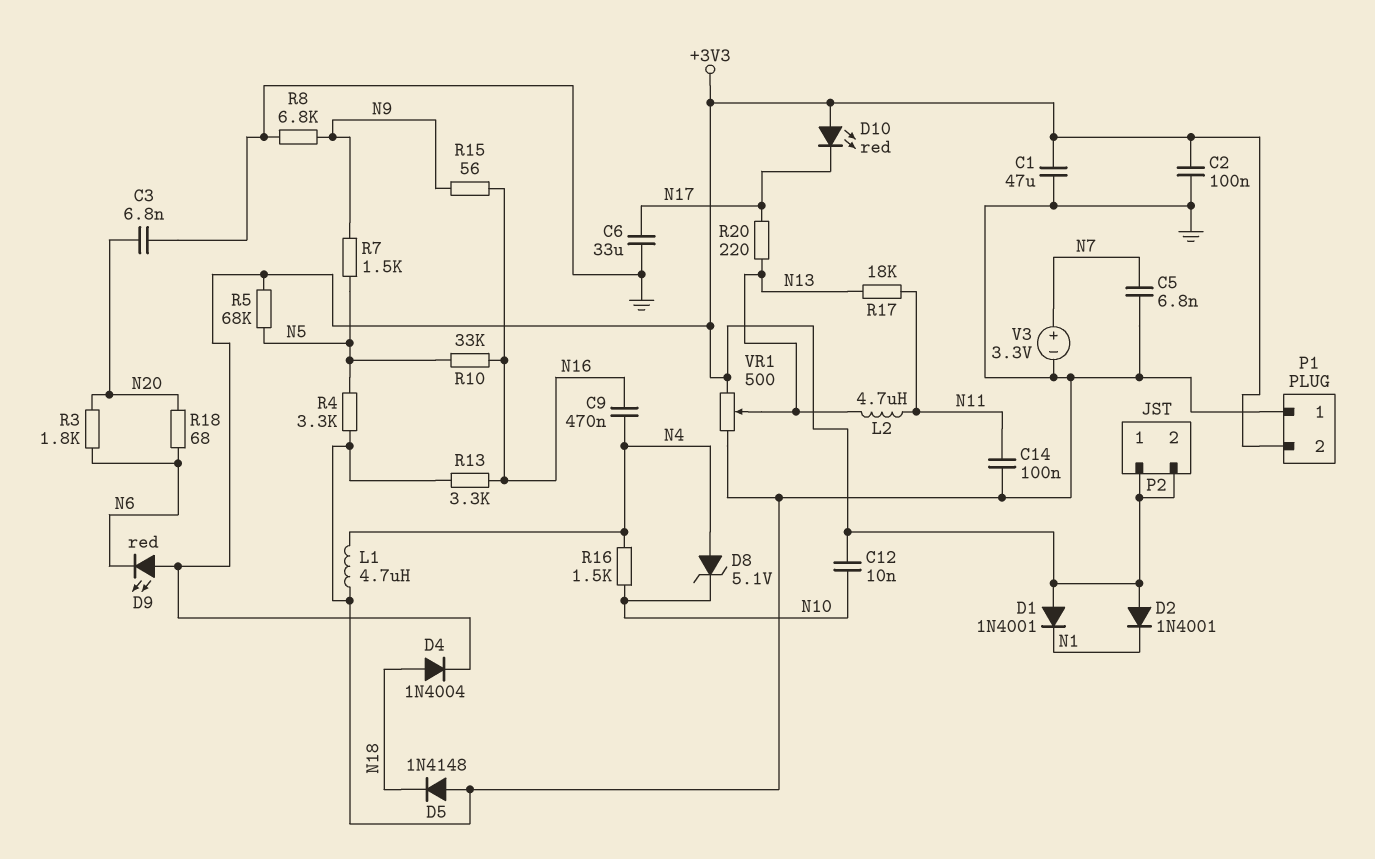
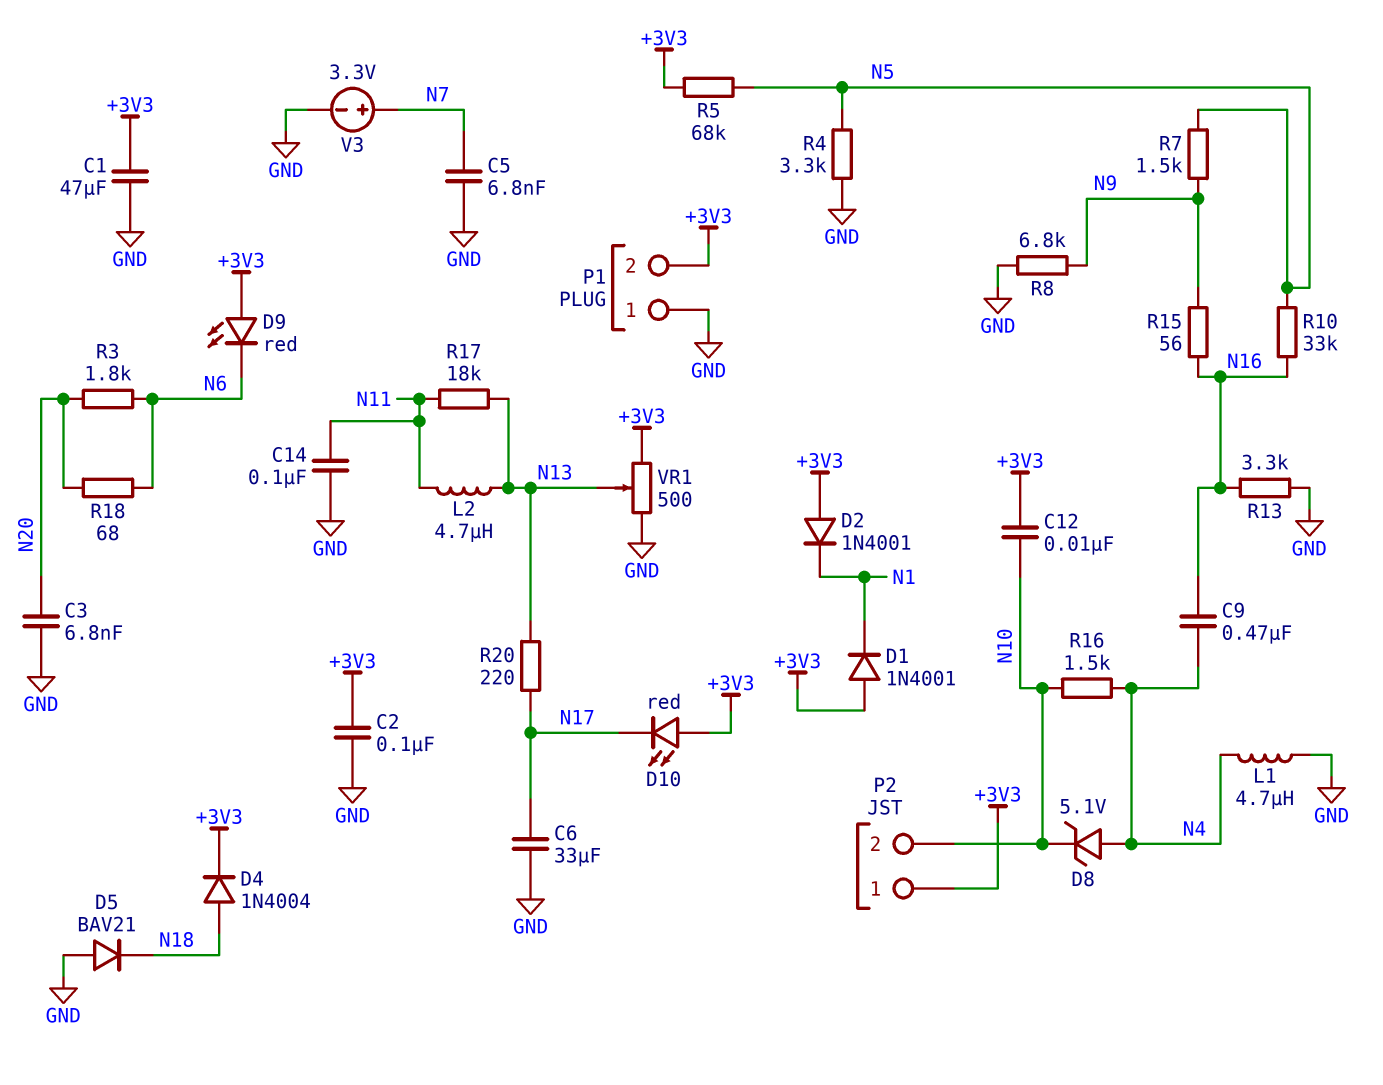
D5: diode 1N4148 (A GND, K N18) -> diode BAV21 (A GND, K N18)
P2 pin 2: +3V3 -> N10

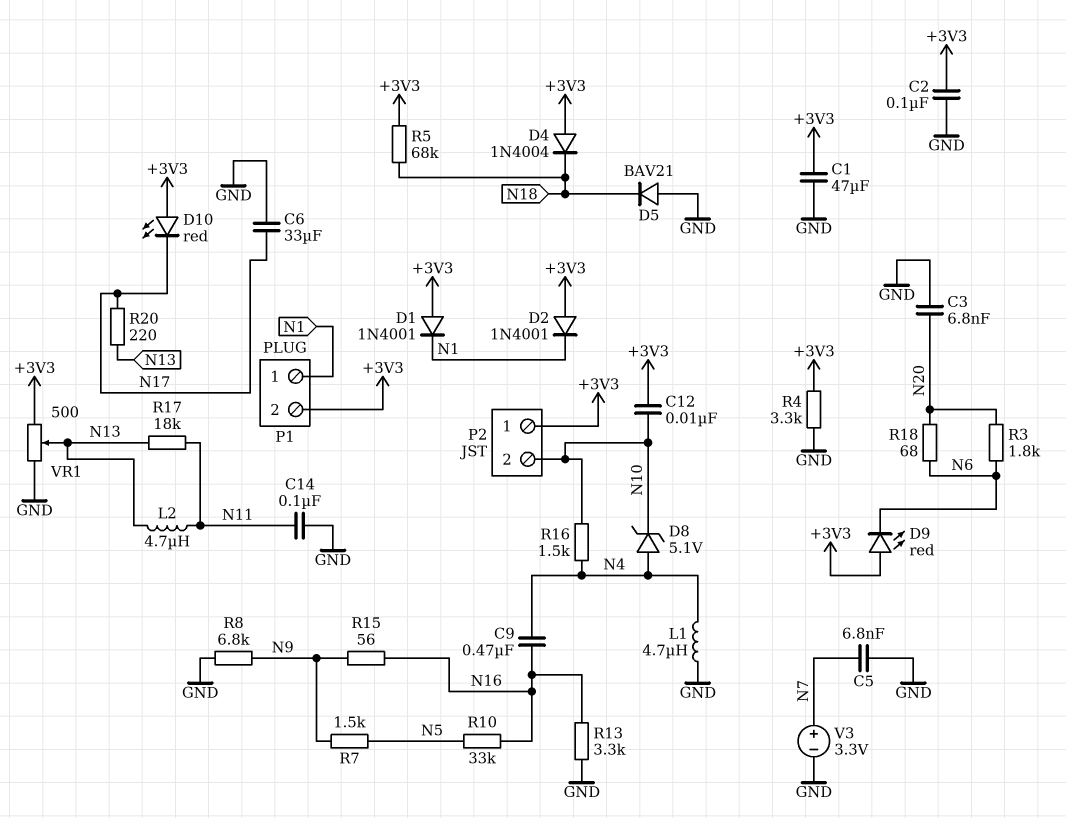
D4: diode 1N4004 (A N18, K +3V3) -> diode 1N4004 (A +3V3, K N18)
P1 pin 1: GND -> N1
R4: 3.3k (GND, N5) -> 3.3k (+3V3, GND)
R5: 68k (+3V3, N5) -> 68k (+3V3, N18)

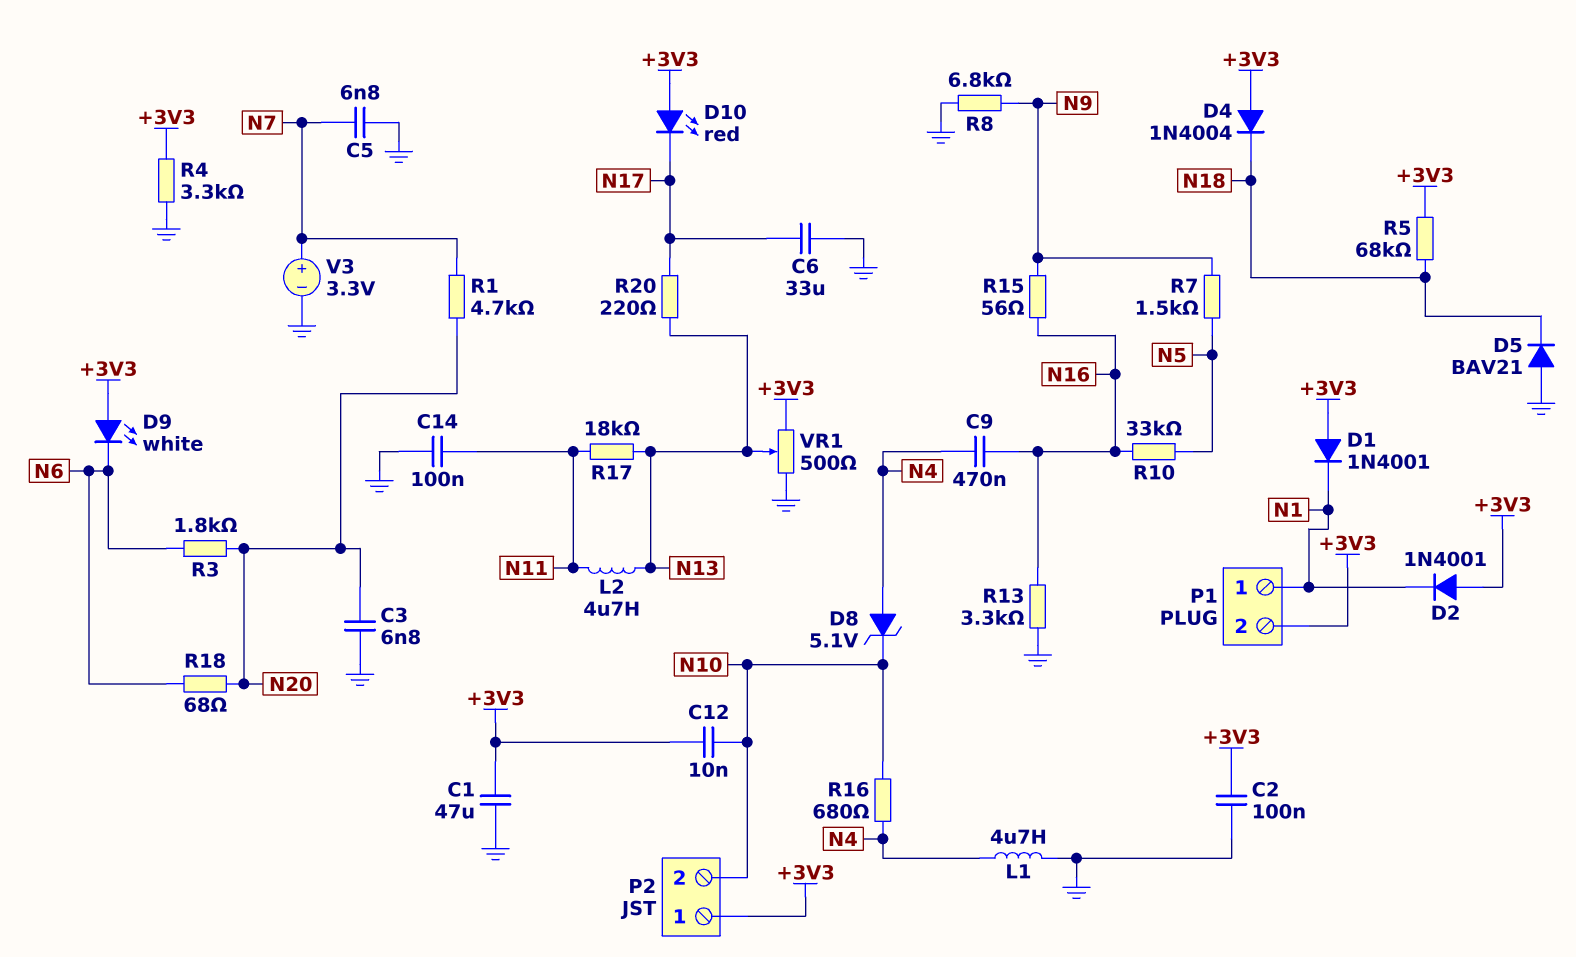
D9: LED red (A +3V3, K N6) -> LED white (A +3V3, K N6)
R1: none -> 4.7k (N7, N20)
R16: 1.5k (N4, N10) -> 680 (N4, N10)

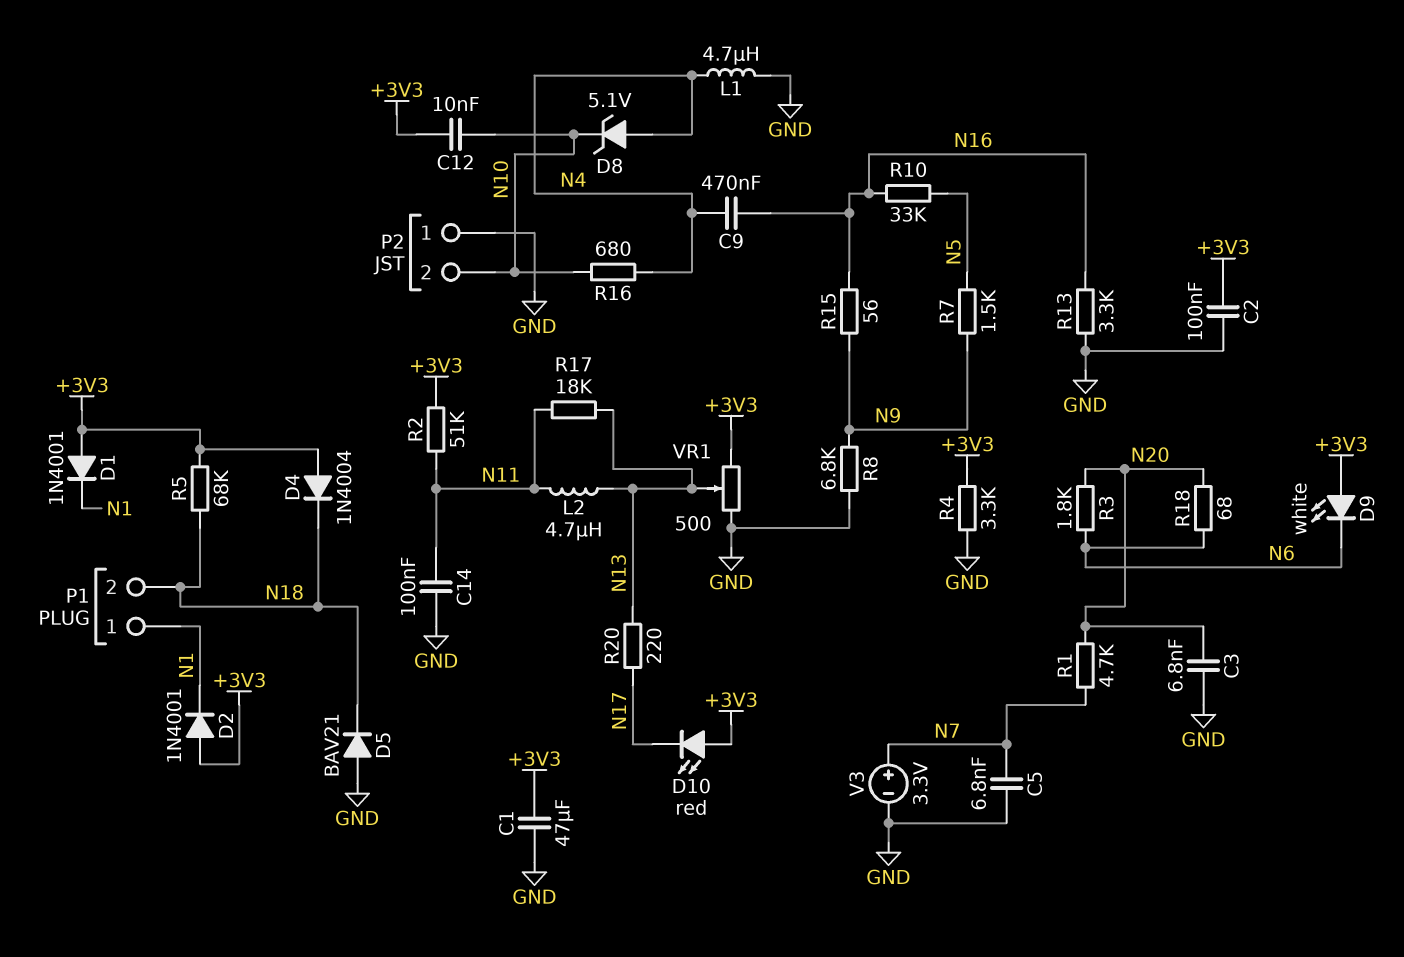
C6: 33uF (GND, N17) -> none
P1 pin 2: +3V3 -> N18
P2 pin 1: +3V3 -> GND
R2: none -> 51k (+3V3, N11)

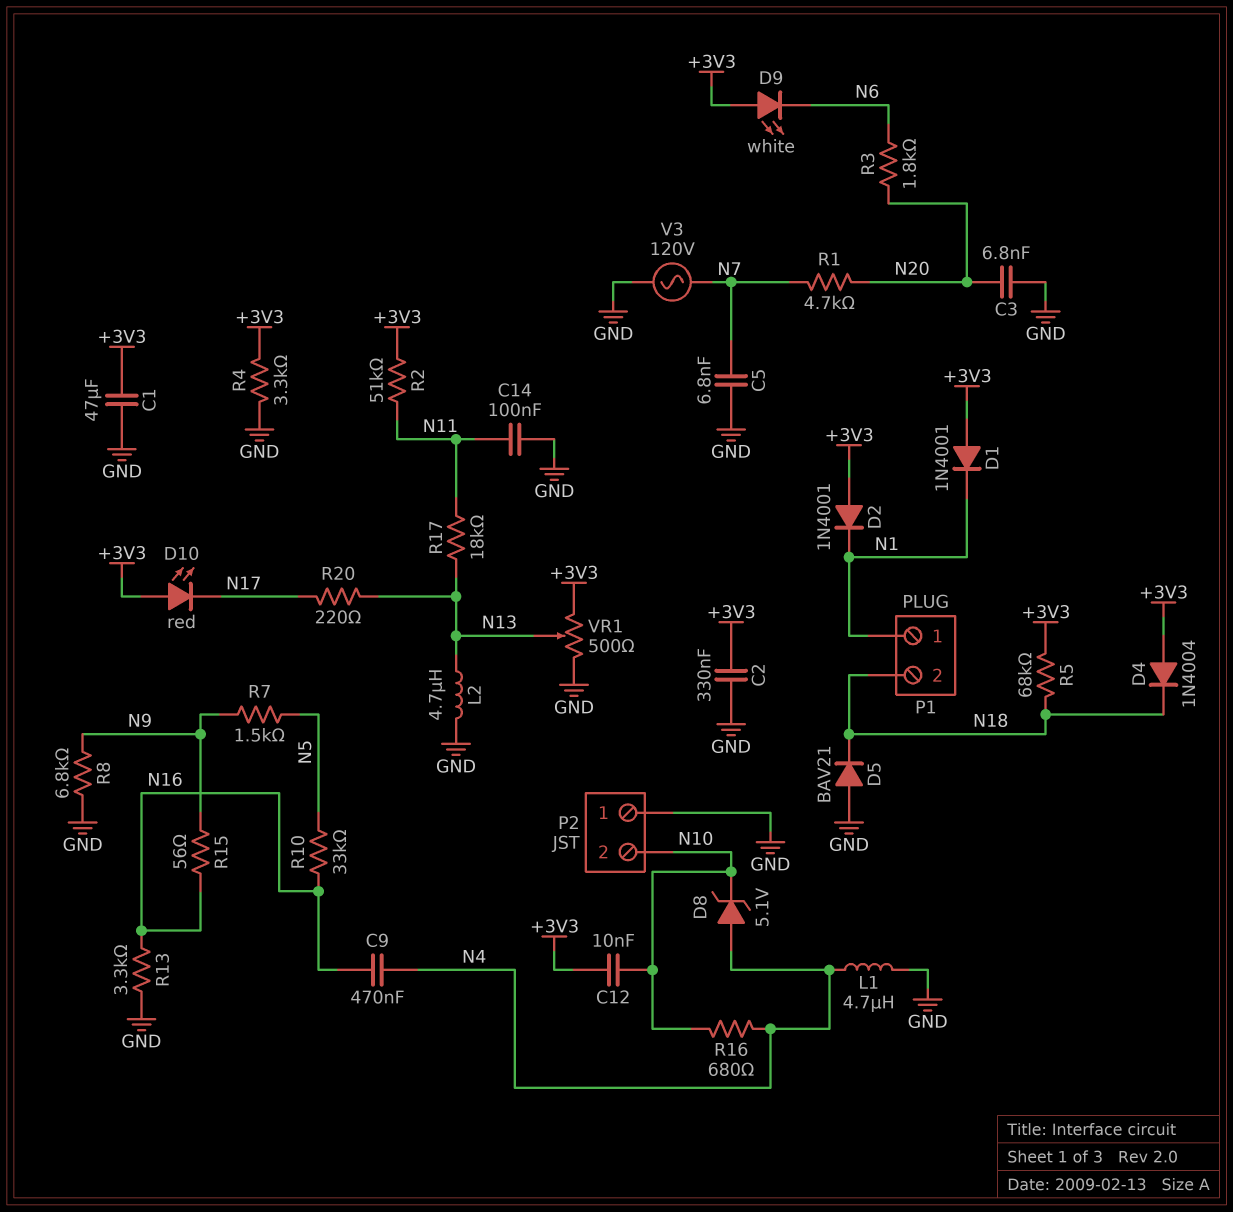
C2: 100nF (+3V3, GND) -> 330nF (+3V3, GND)
L2: 4.7uH (N11, N13) -> 4.7uH (GND, N13)
R18: 68 (N6, N20) -> none
V3: 3.3V (plus N7, minus GND) -> AC 120V (GND, N7)

